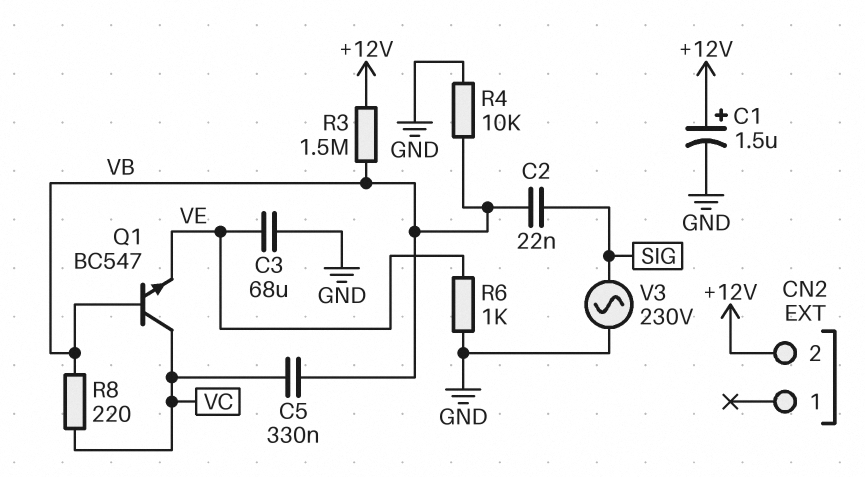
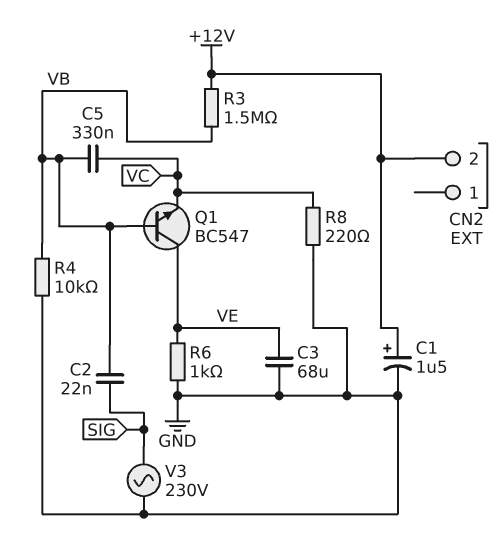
Q1: NPN BC547 (B VB, C VC, E VE) -> NPN BC547 (B VB, C VE, E VC)
R8: 220 (VB, VC) -> 220 (GND, VC)

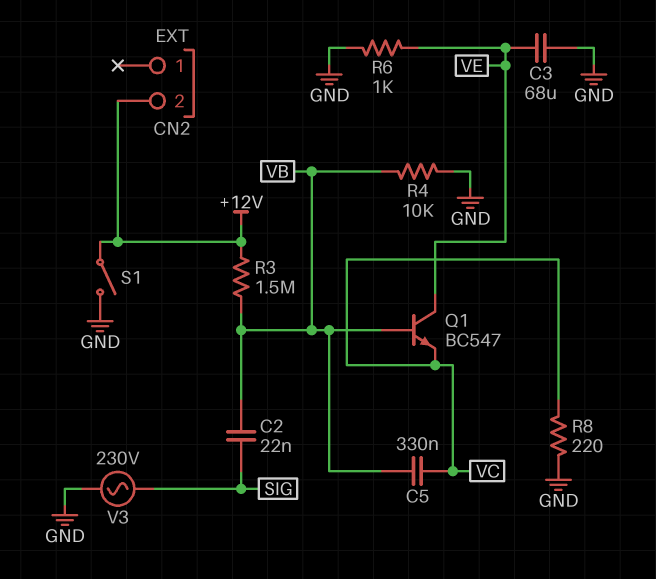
C1: 1.5uF (plus +12V, minus GND) -> none
S1: none -> switch (+12V, GND)

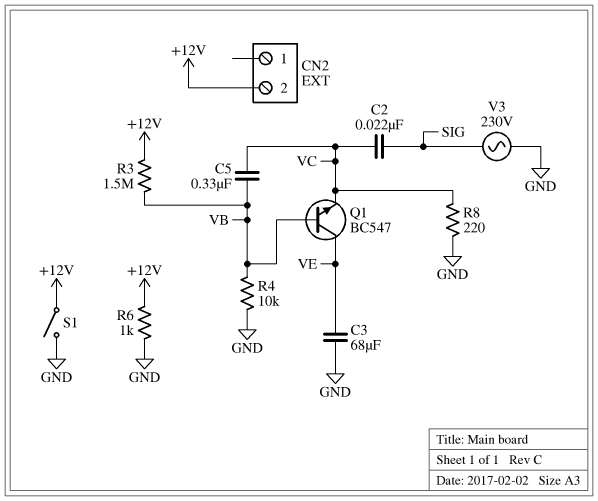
C2: 22nF (SIG, VB) -> 22nF (SIG, VC)
R6: 1k (GND, VE) -> 1k (+12V, GND)

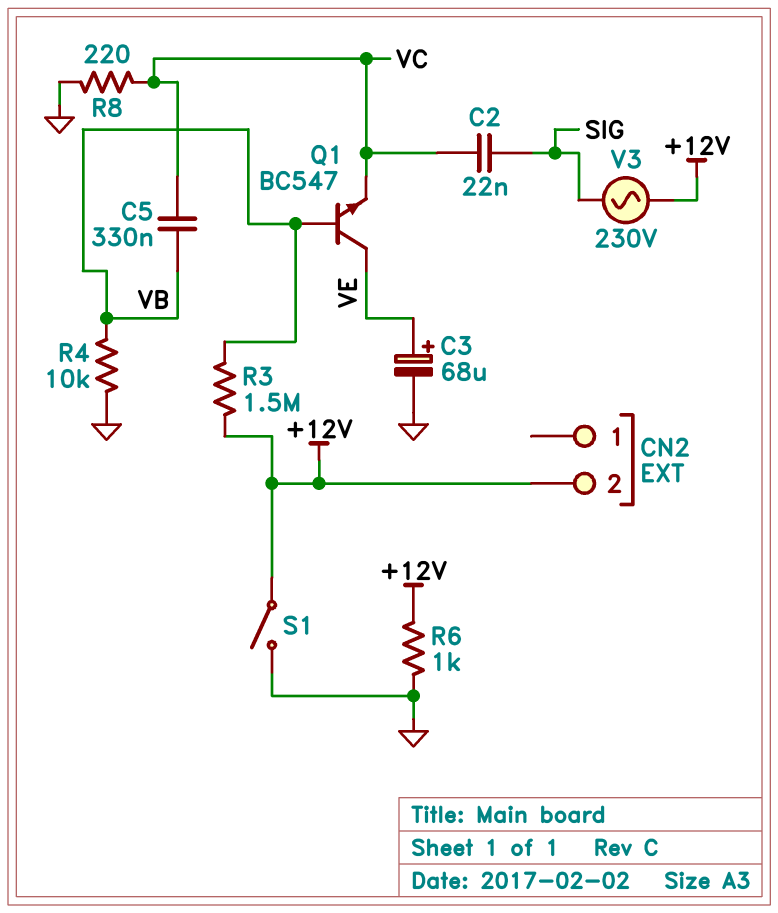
C3: 68uF (GND, VE) -> 68uF (plus VE, minus GND)
V3: AC 230V (GND, SIG) -> AC 230V (+12V, SIG)

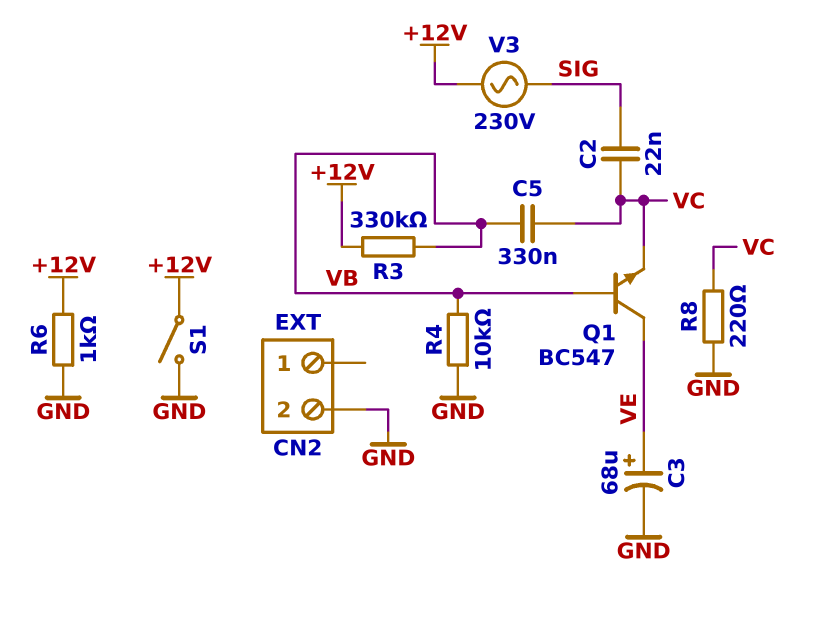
CN2 pin 2: +12V -> GND
R3: 1.5M (+12V, VB) -> 330k (+12V, VB)

